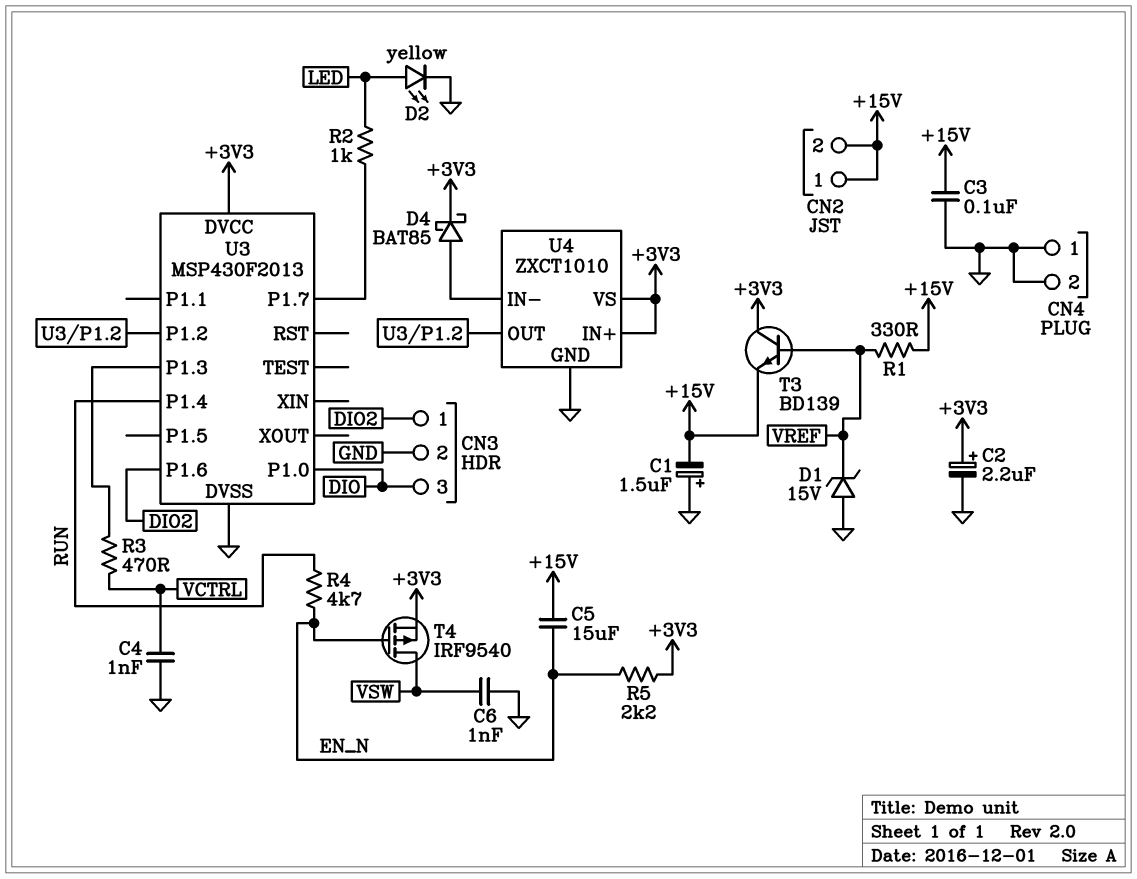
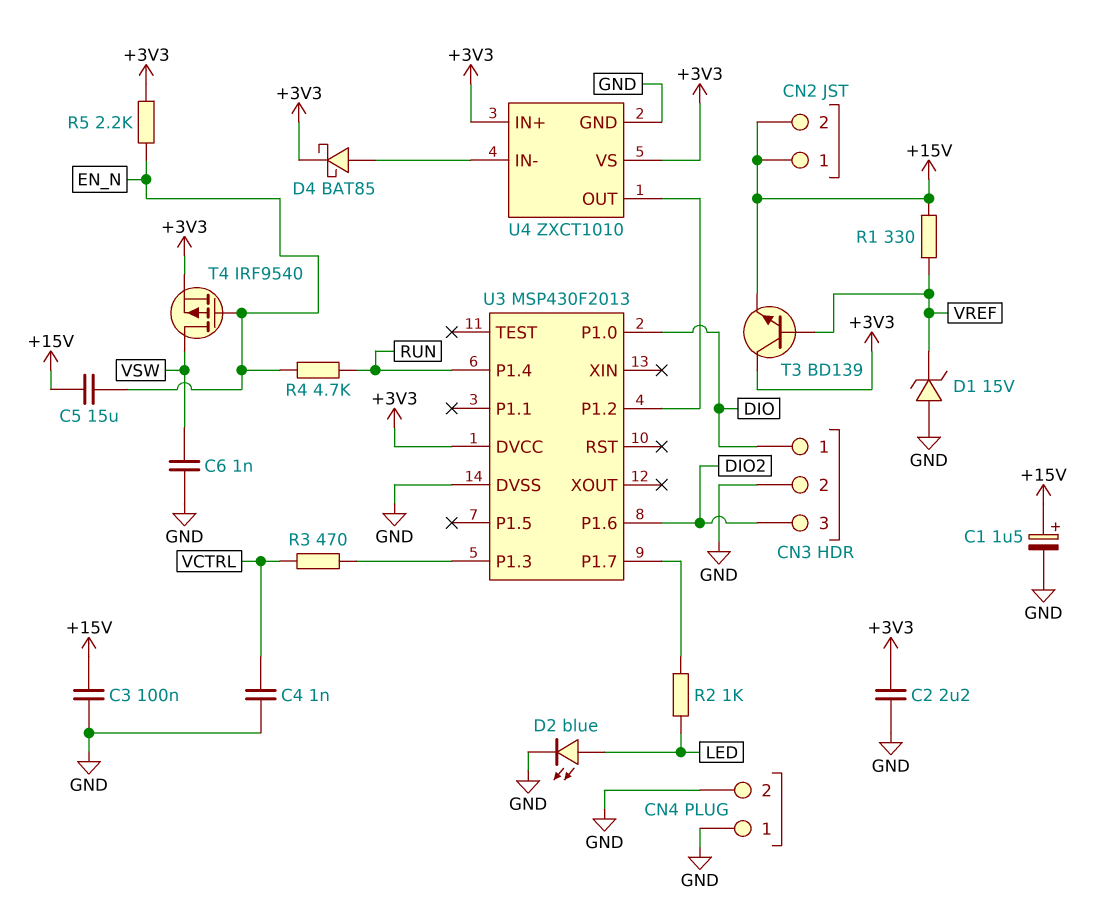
C1: 1.5uF (plus GND, minus +15V) -> 1.5uF (plus +15V, minus GND)
C2: 2.2uF (plus +3V3, minus GND) -> 2.2uF (+3V3, GND)
CN3 pin 1: DIO2 -> DIO
CN3 pin 3: DIO -> DIO2
D2: LED yellow (A LED, K GND) -> LED blue (A LED, K GND)

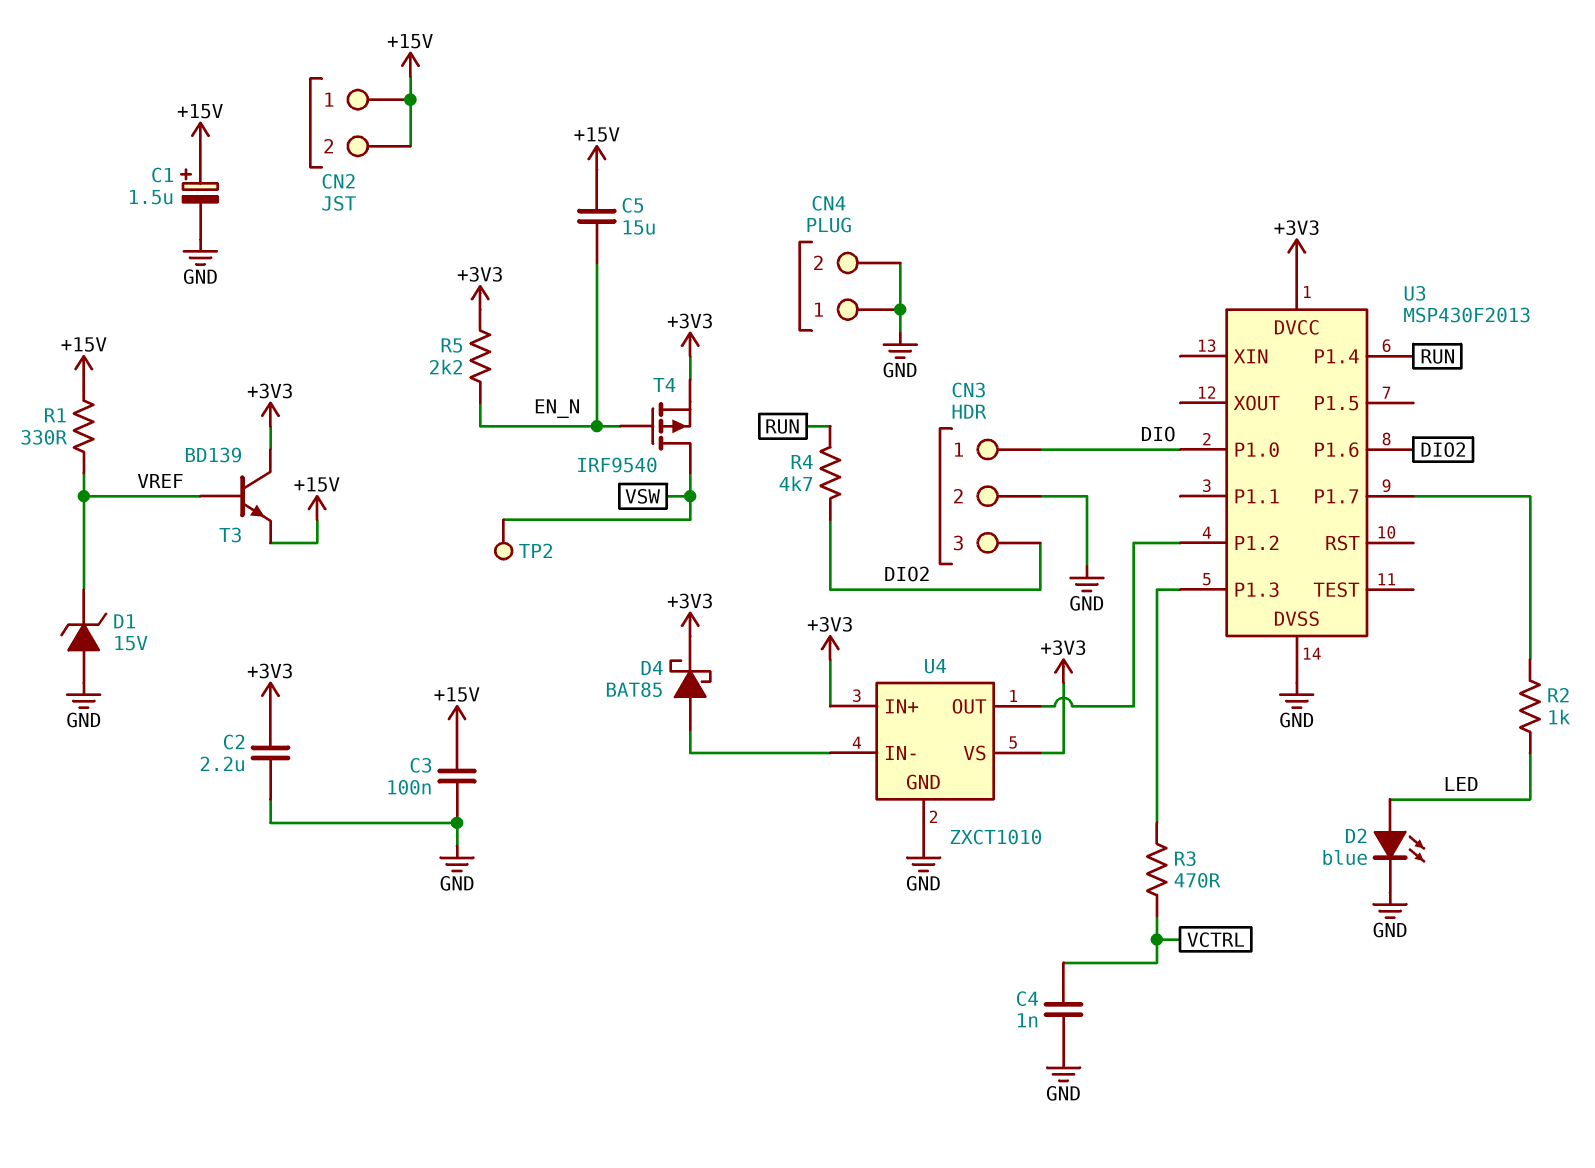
C6: 1nF (GND, VSW) -> none
R4: 4.7k (EN_N, RUN) -> 4.7k (DIO2, RUN)
TP2: none -> test point (VSW)

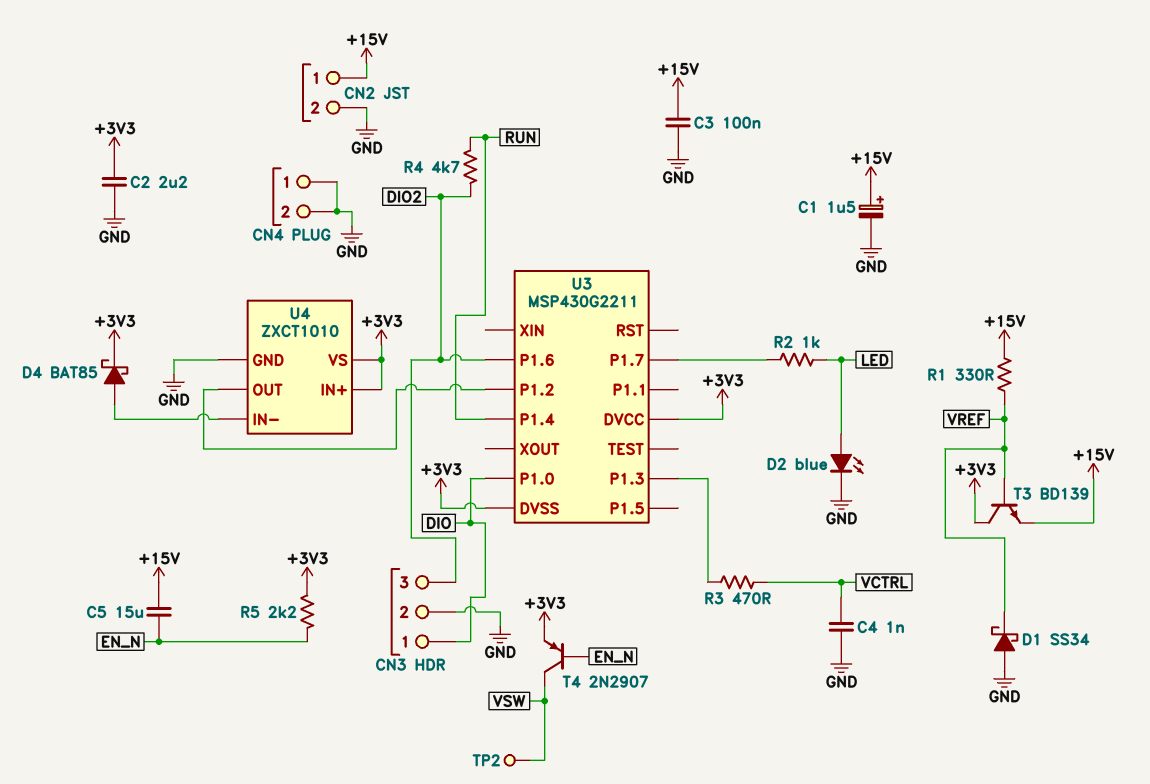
CN2 pin 2: +15V -> GND
D1: zener 15V (A GND, K VREF) -> schottky SS34 (A GND, K VREF)
T4: PMOS IRF9540 (G EN_N, D VSW, S +3V3) -> PNP 2N2907 (B EN_N, C VSW, E +3V3)
U3: MSP430F2013 -> MSP430G2211
U3 pin DVSS: GND -> +3V3

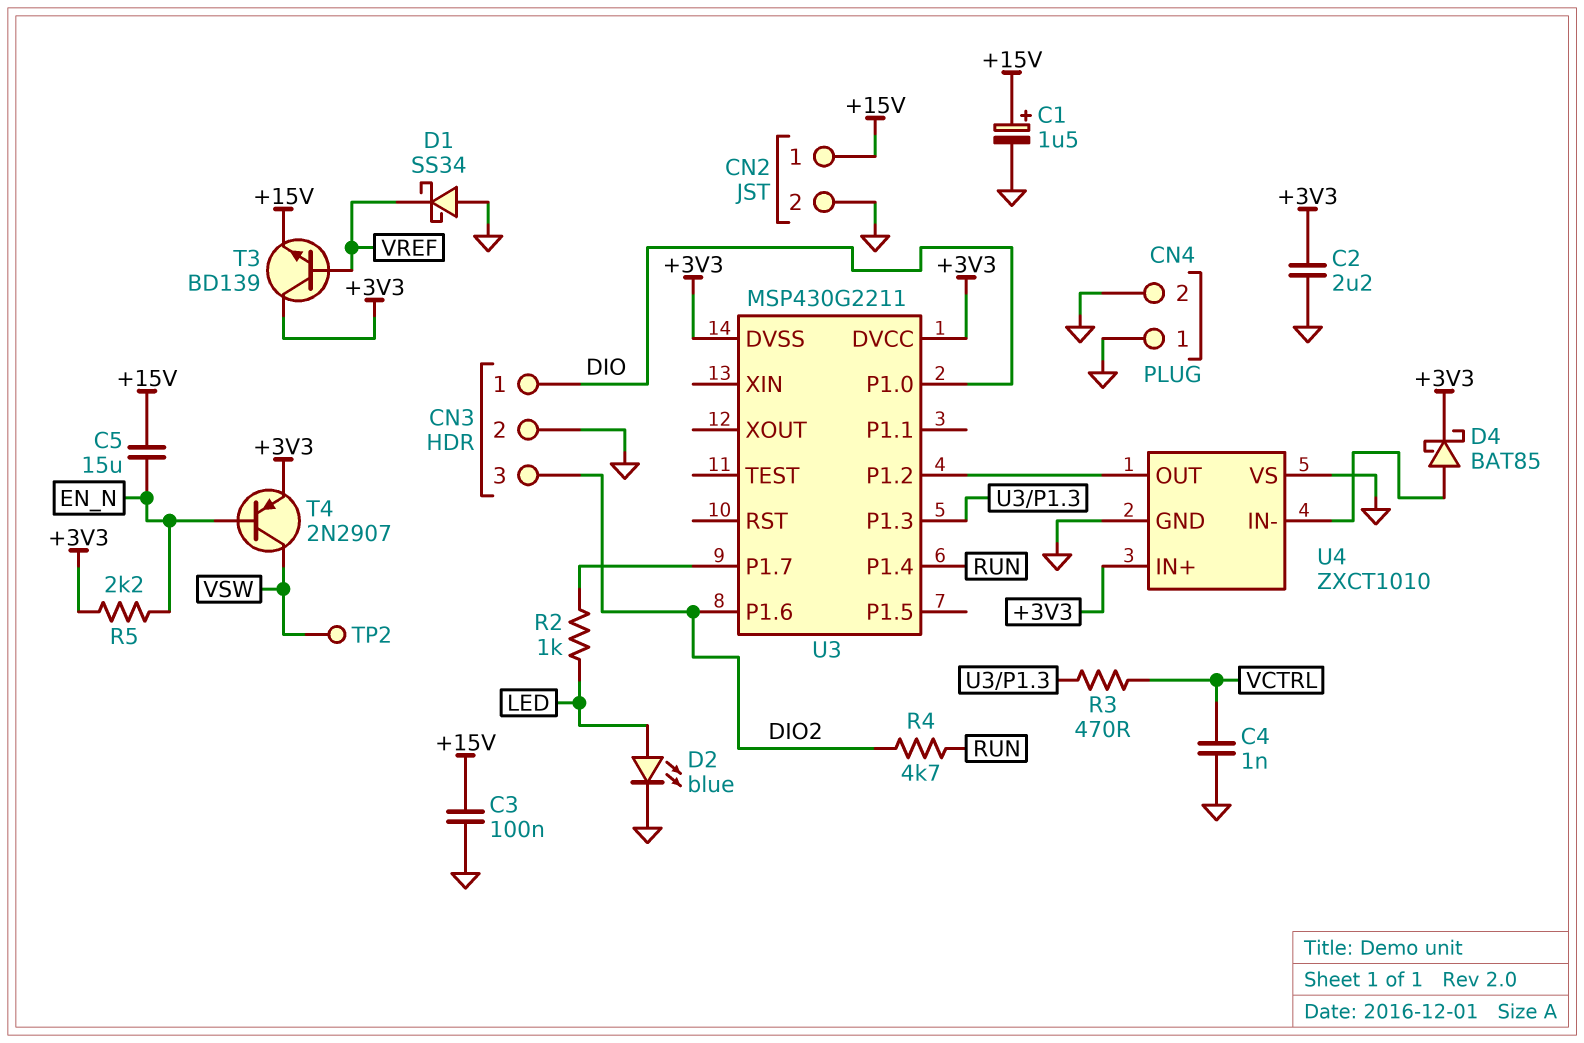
R1: 330 (+15V, VREF) -> none
U4 pin VS: +3V3 -> GND

